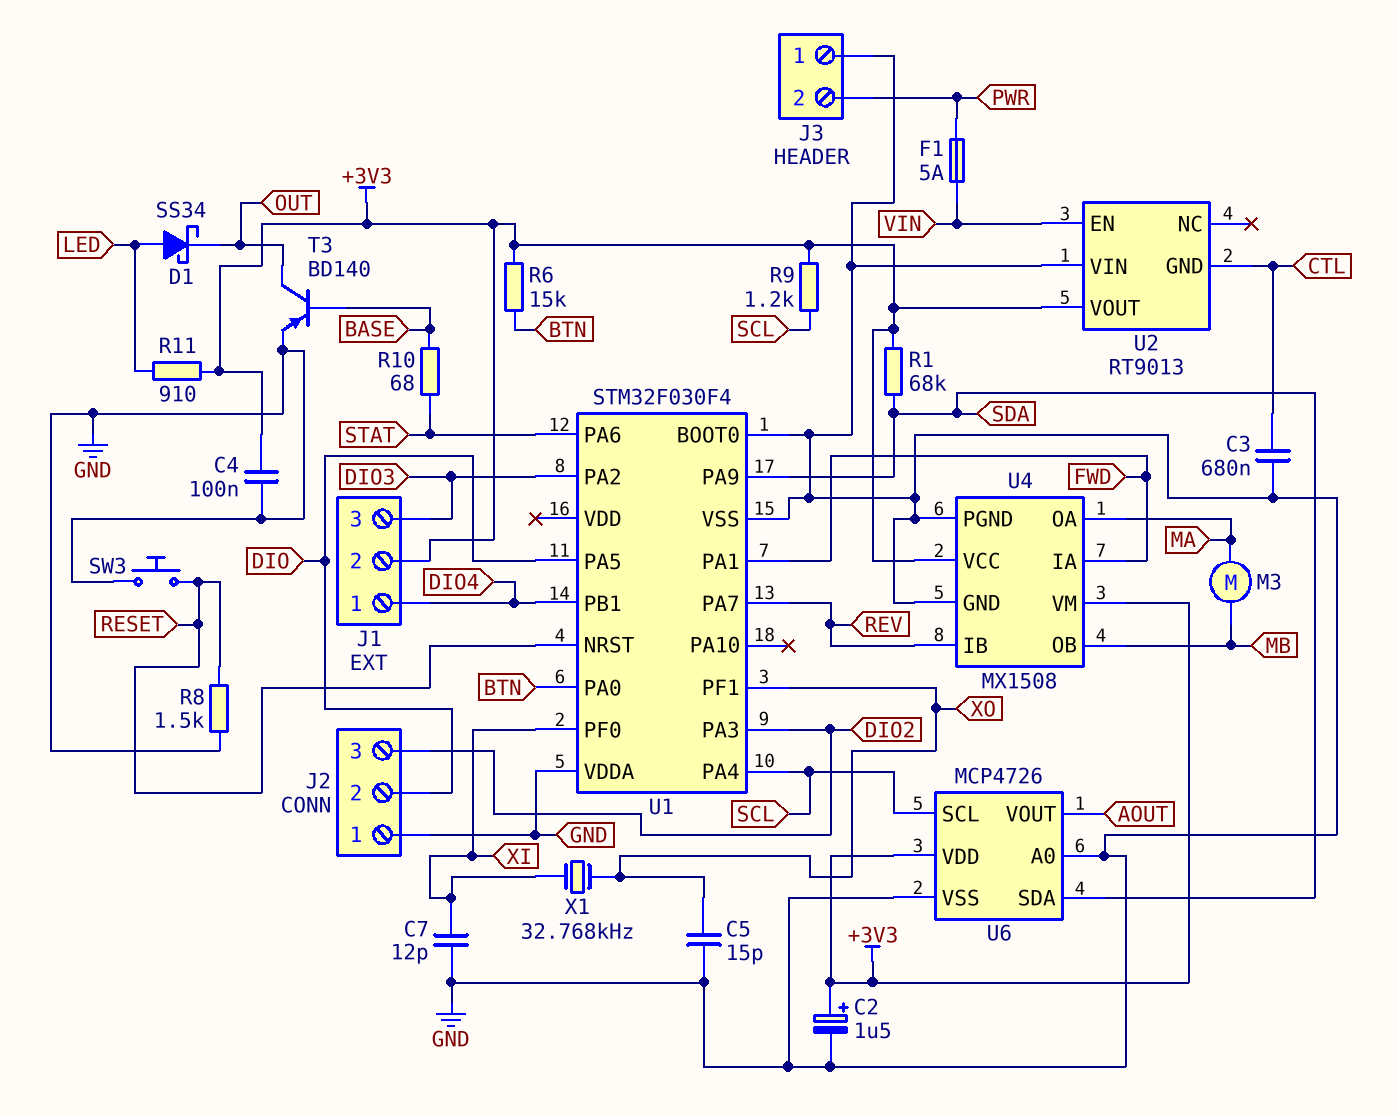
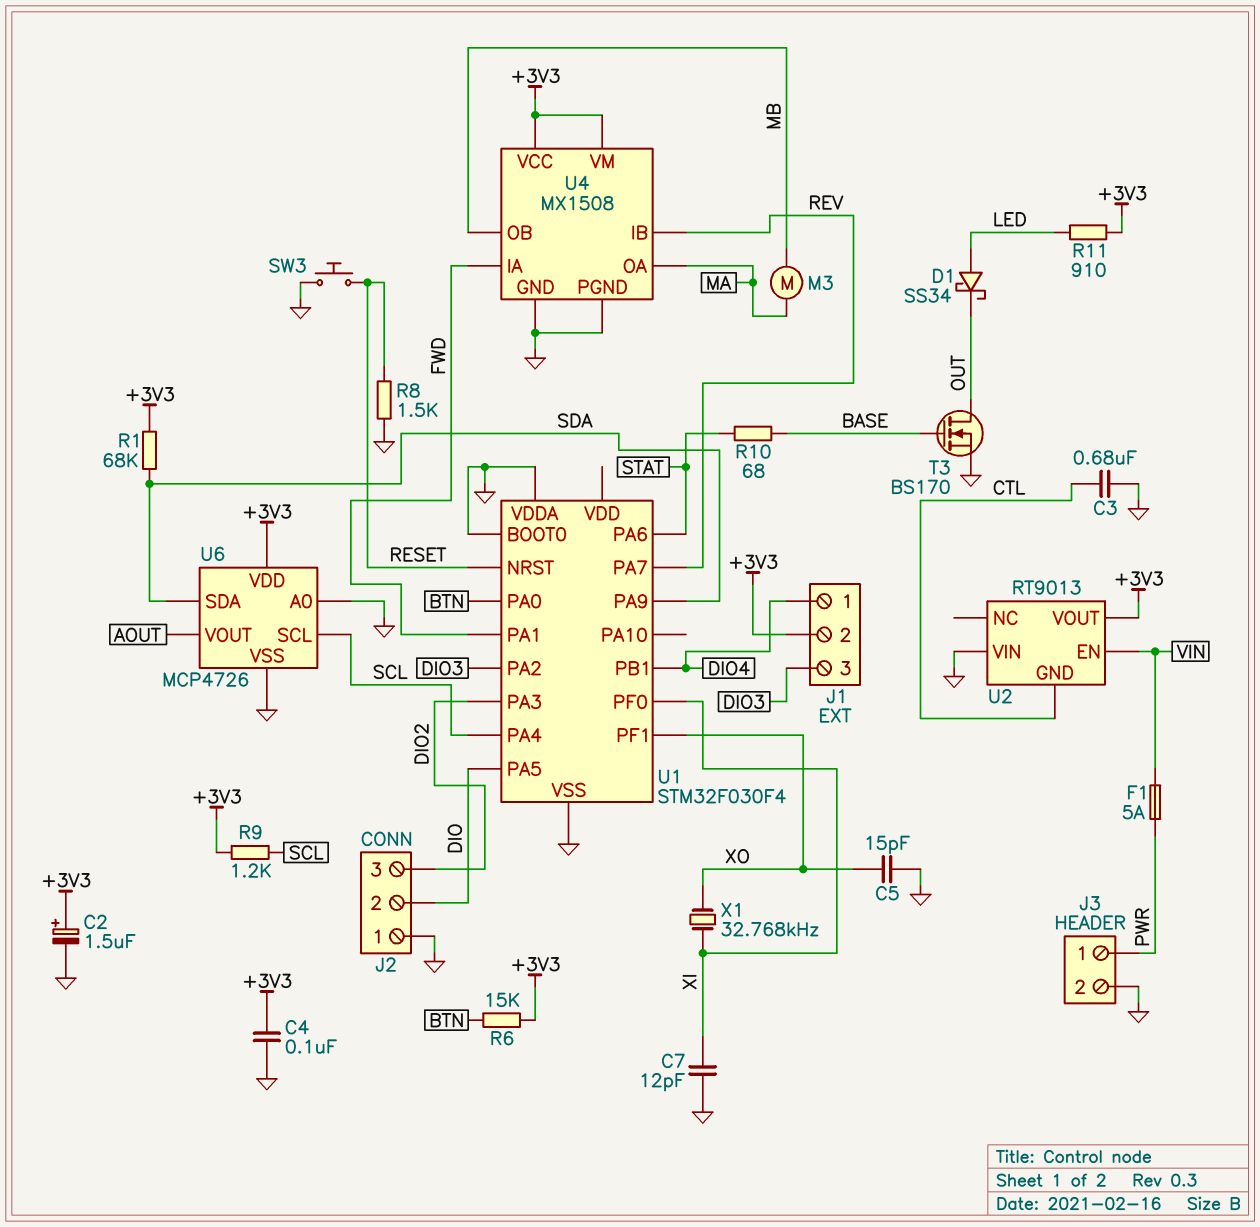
J3 pin 1: GND -> PWR
J3 pin 2: PWR -> GND
T3: PNP BD140 (B BASE, C OUT, E GND) -> NMOS BS170 (G BASE, D OUT, S GND)

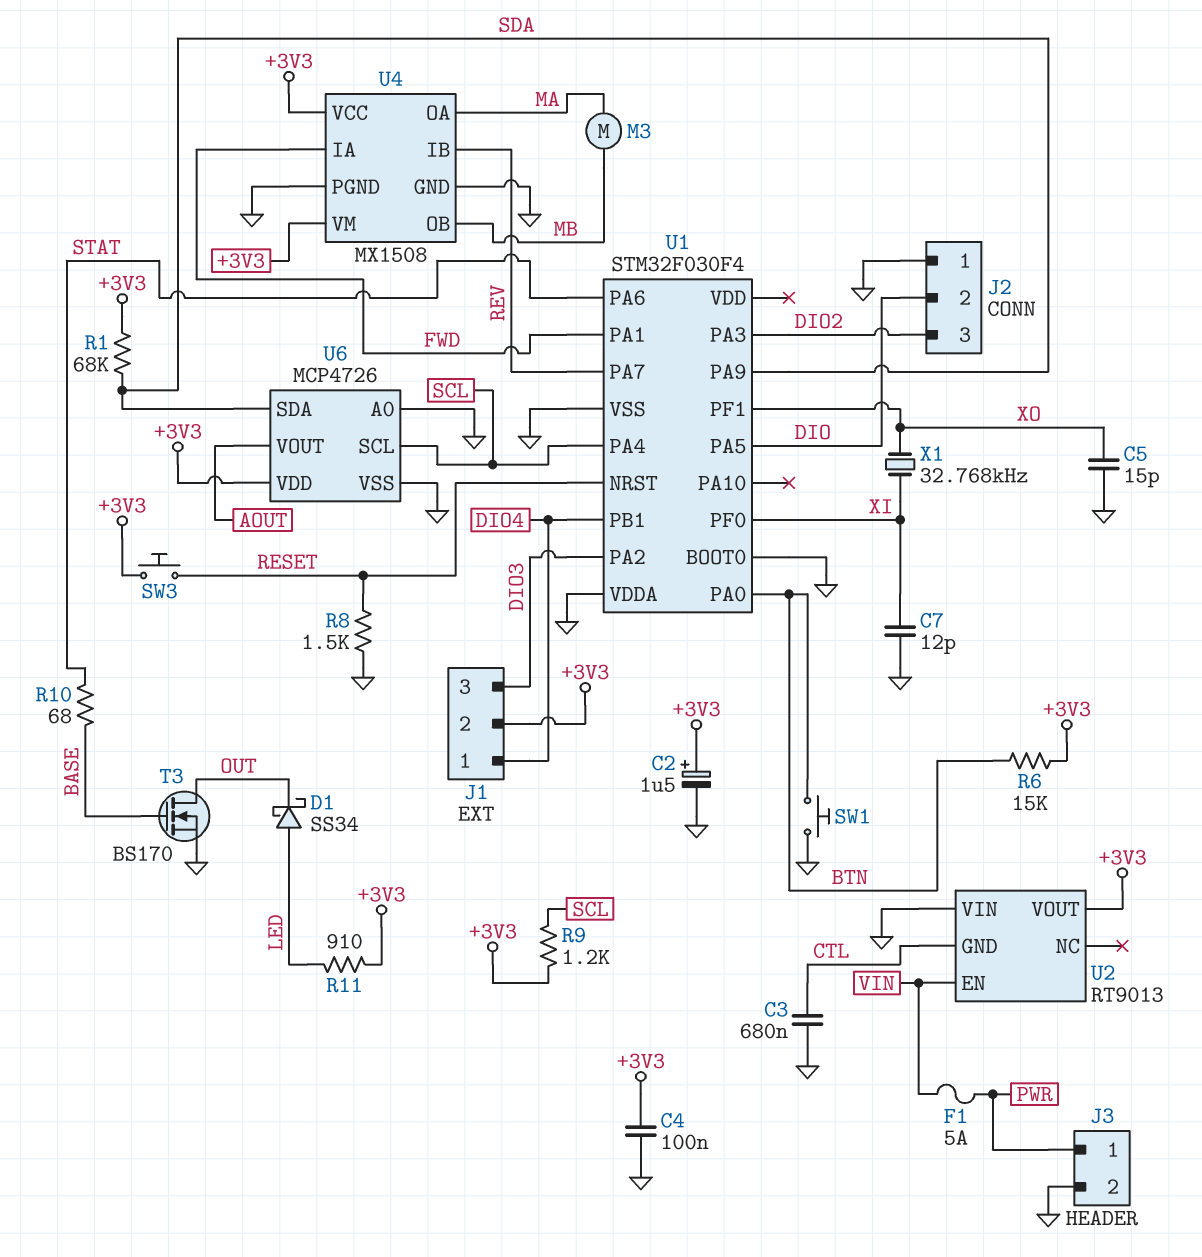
SW1: none -> button (BTN, GND)
SW3: button (GND, RESET) -> button (+3V3, RESET)

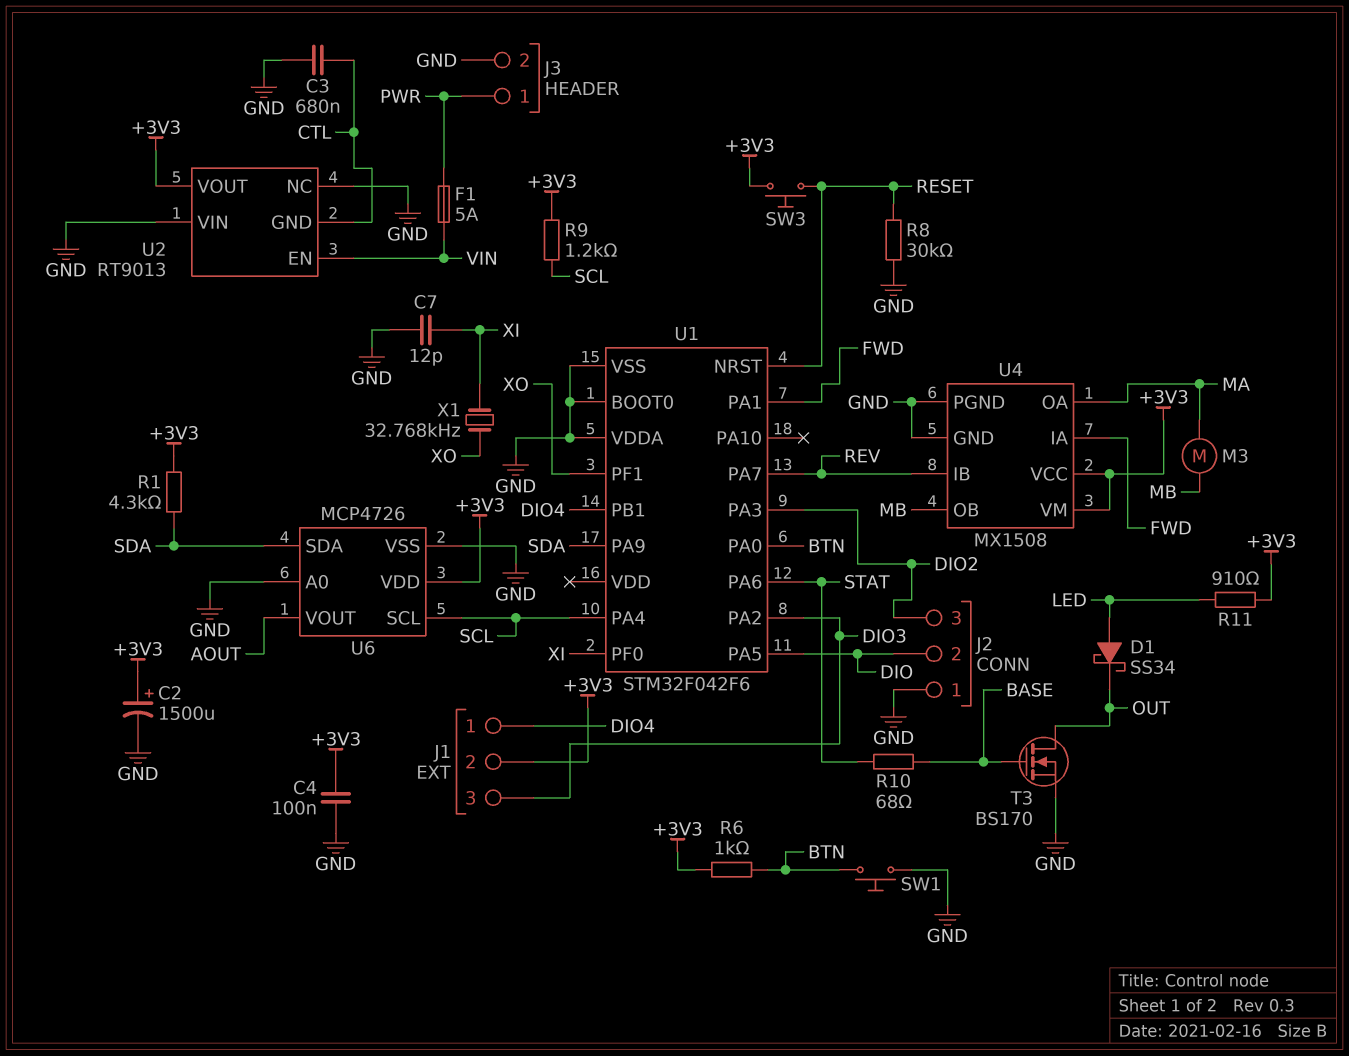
C2: 1.5uF (plus +3V3, minus GND) -> 1500uF (plus +3V3, minus GND)
C5: 15pF (GND, XO) -> none
R1: 68k (+3V3, SDA) -> 4.3k (+3V3, SDA)
R6: 15k (+3V3, BTN) -> 1k (+3V3, BTN)
R8: 1.5k (GND, RESET) -> 30k (GND, RESET)
U1: STM32F030F4 -> STM32F042F6
U2 pin NC: none -> GND

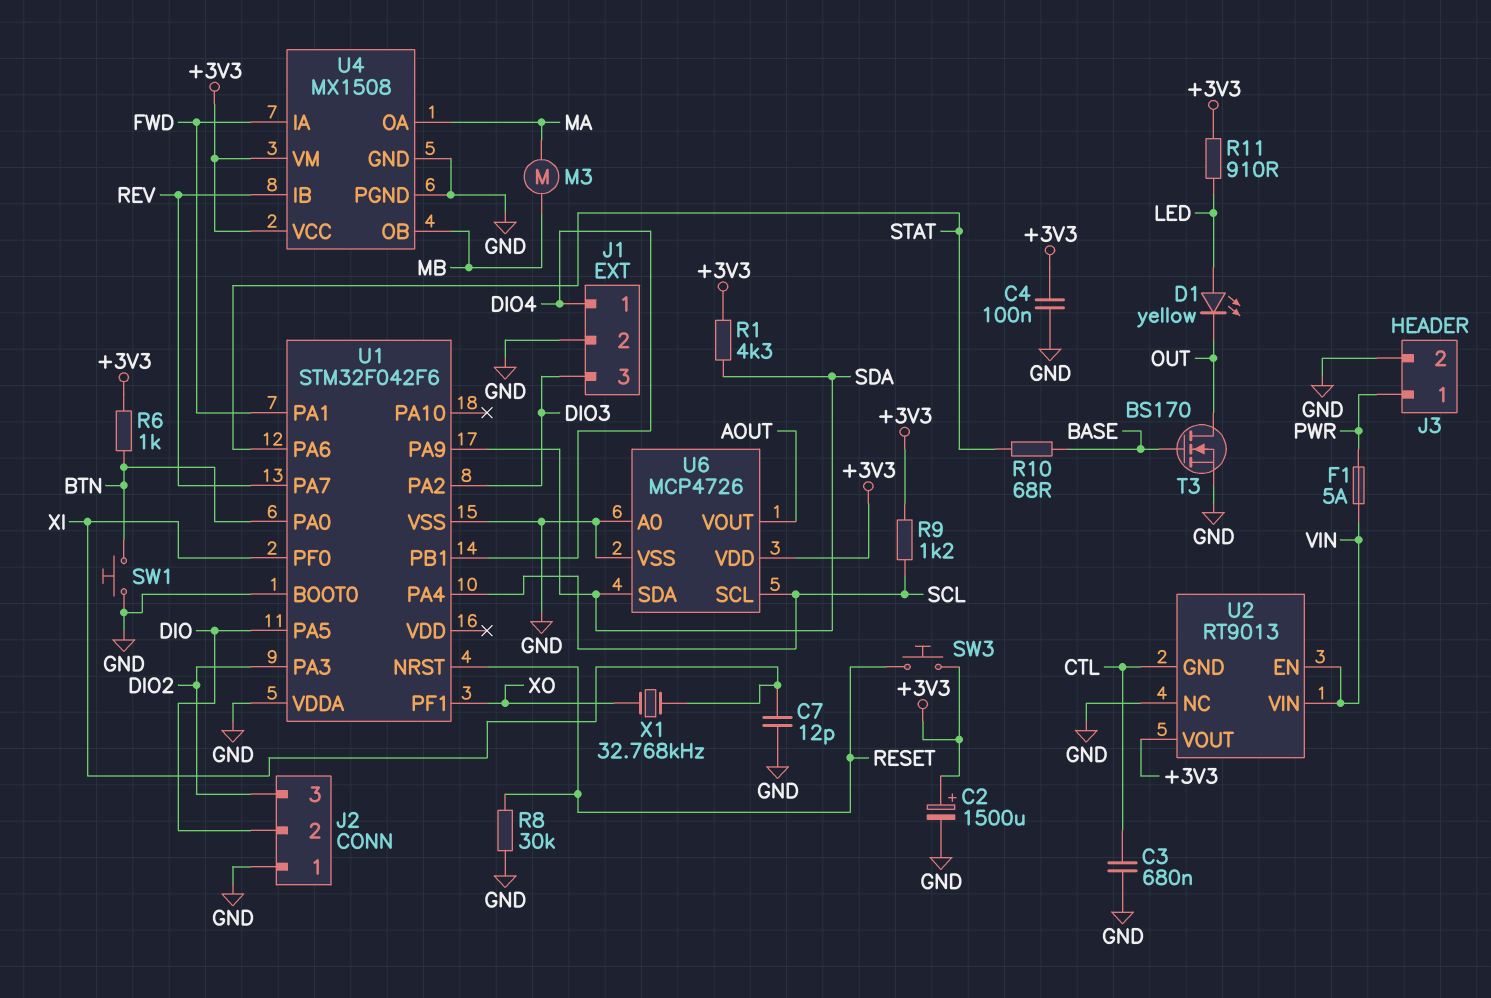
D1: schottky SS34 (A LED, K OUT) -> LED yellow (A LED, K OUT)
J1 pin 2: +3V3 -> GND
U2 pin VIN: GND -> VIN

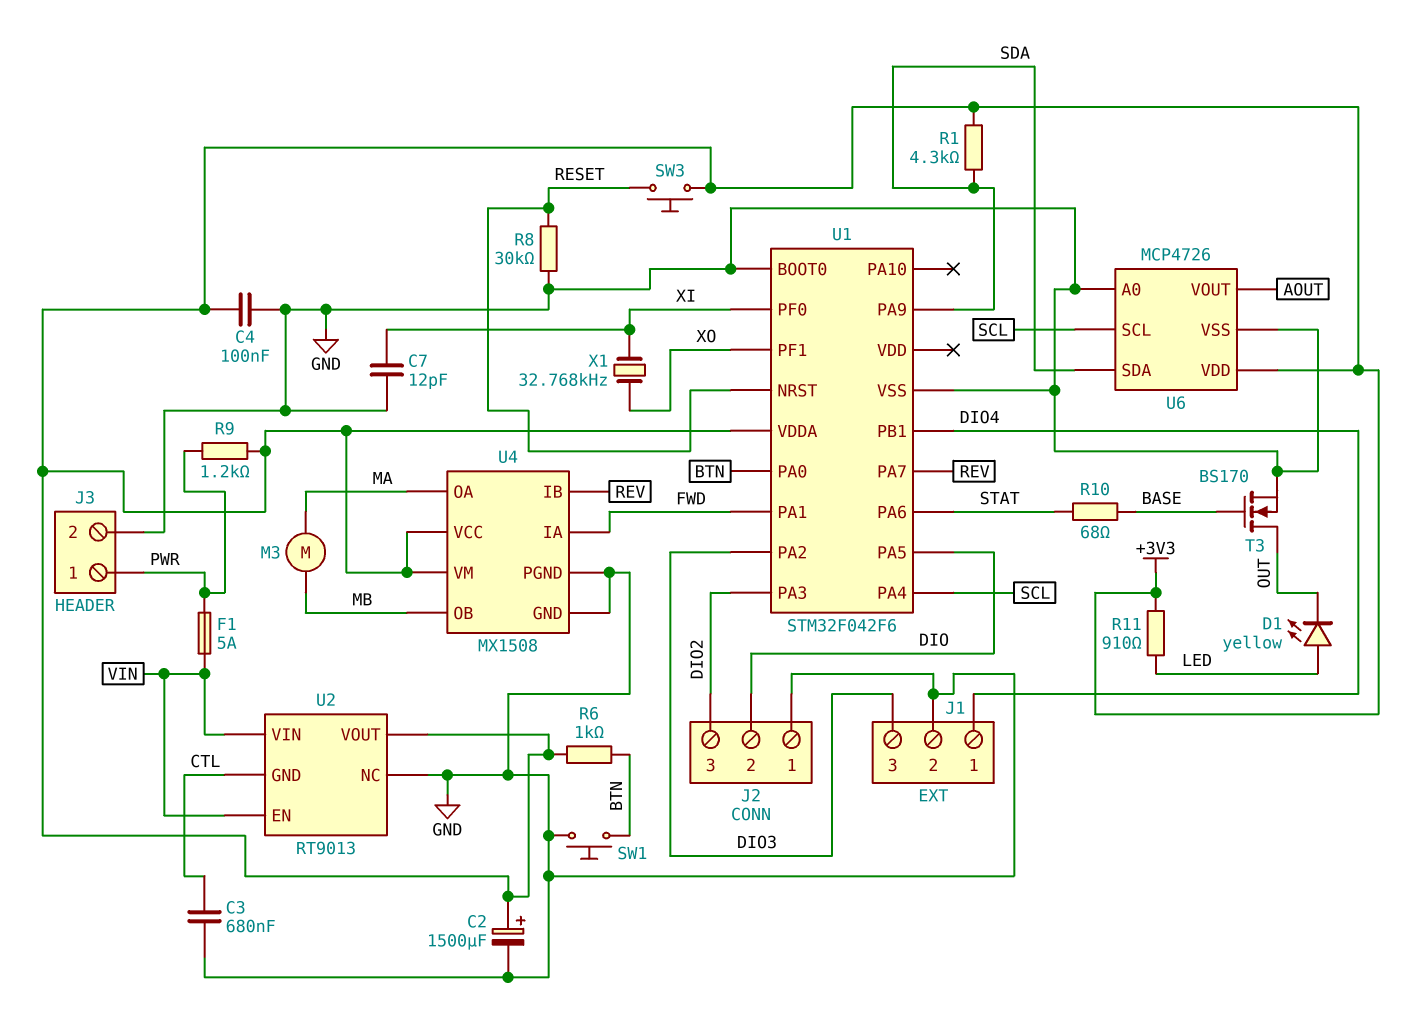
R9: 1.2k (+3V3, SCL) -> 1.2k (+3V3, PWR)
U1 pin VDDA: GND -> +3V3

